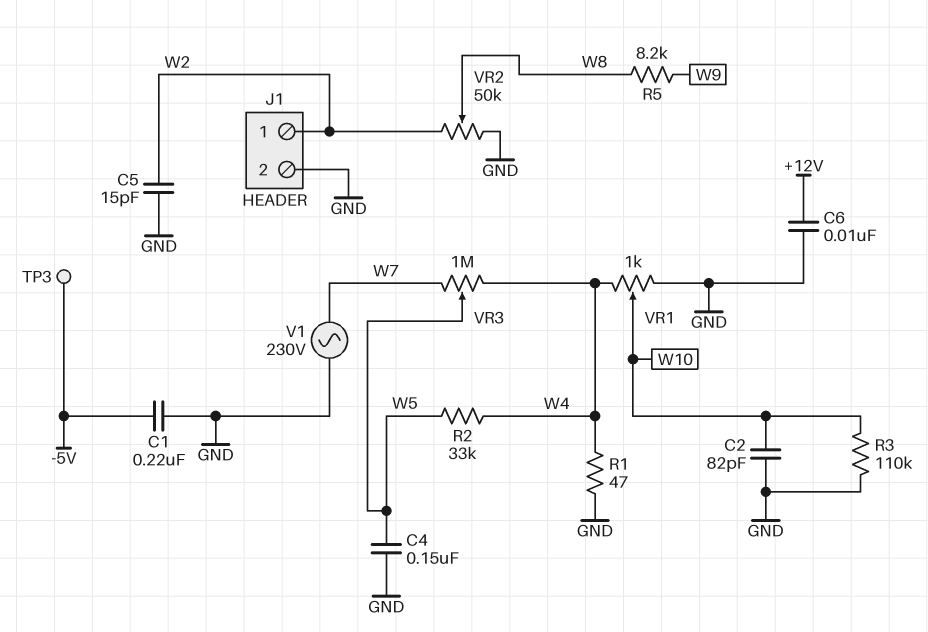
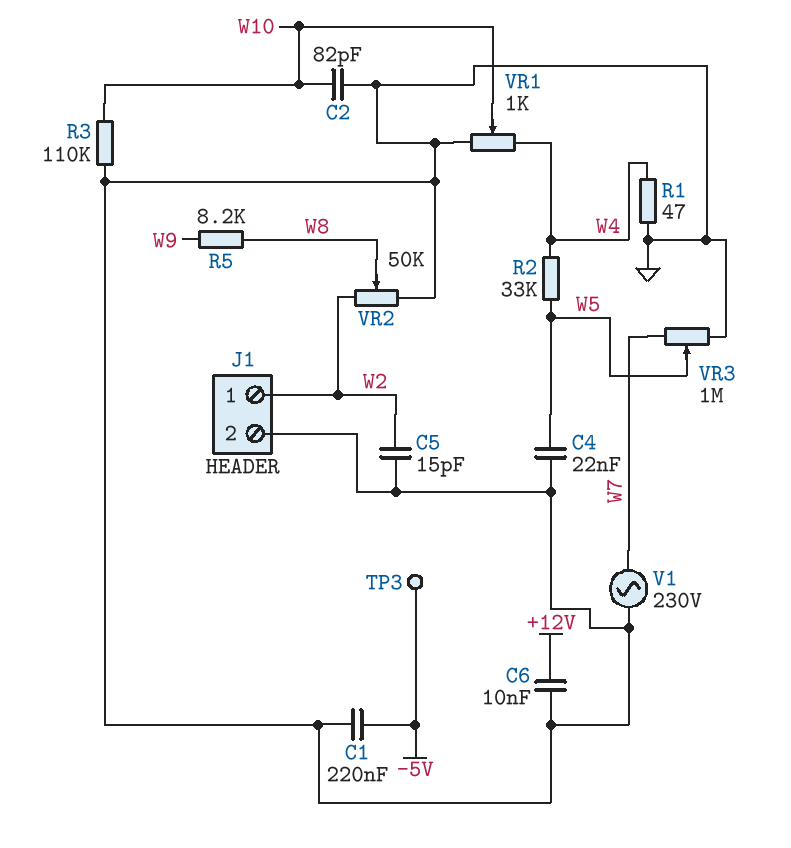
C4: 150nF (GND, W5) -> 22nF (GND, W5)
VR3: 1M (W4, W7, wiper W5) -> 1M (GND, W7, wiper W5)

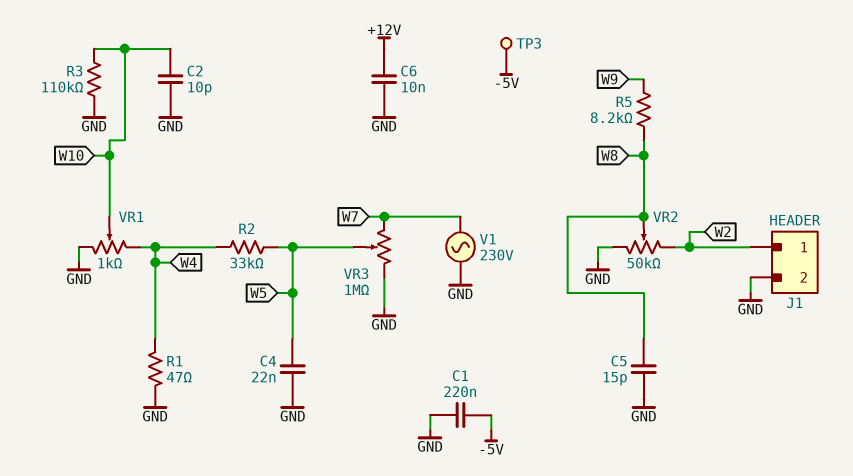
C2: 82pF (GND, W10) -> 10pF (GND, W10)
C5: 15pF (GND, W2) -> 15pF (GND, W8)

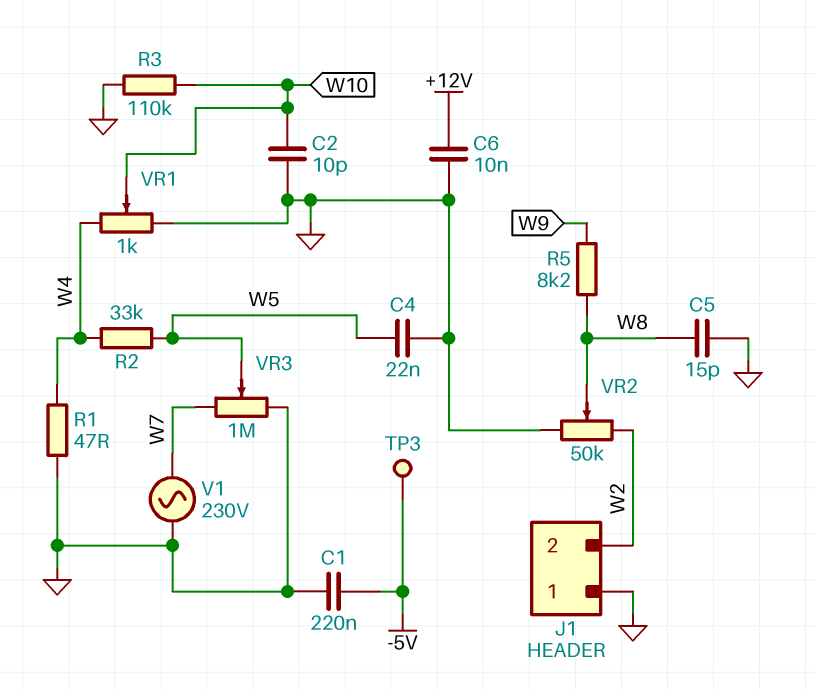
J1 pin 1: W2 -> GND
J1 pin 2: GND -> W2

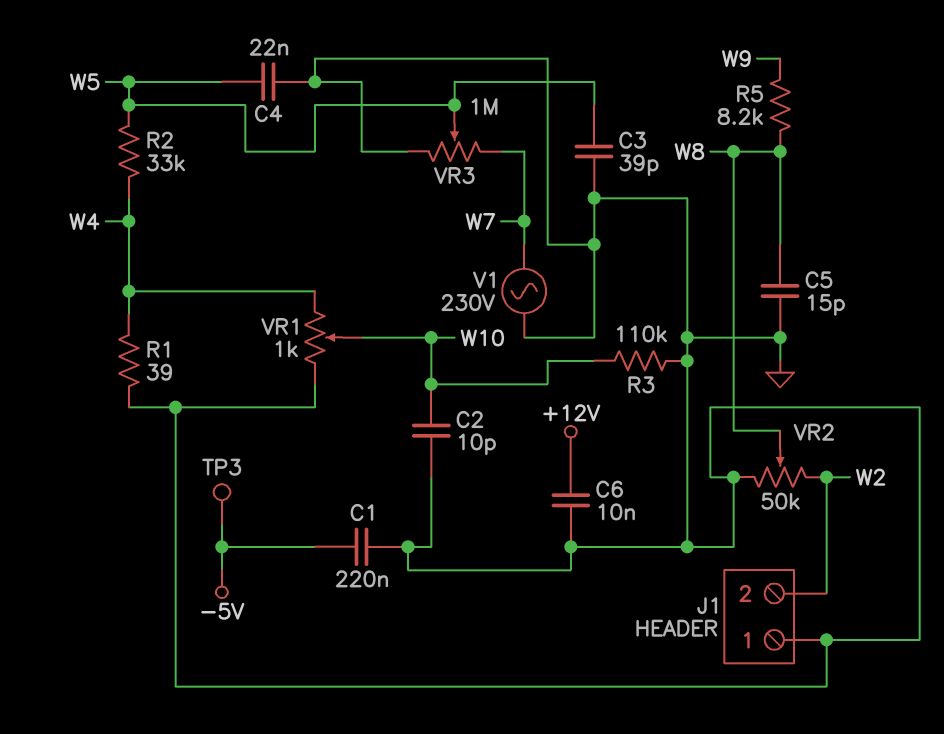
C3: none -> 39pF (GND, W5)
R1: 47 (GND, W4) -> 39 (GND, W4)

